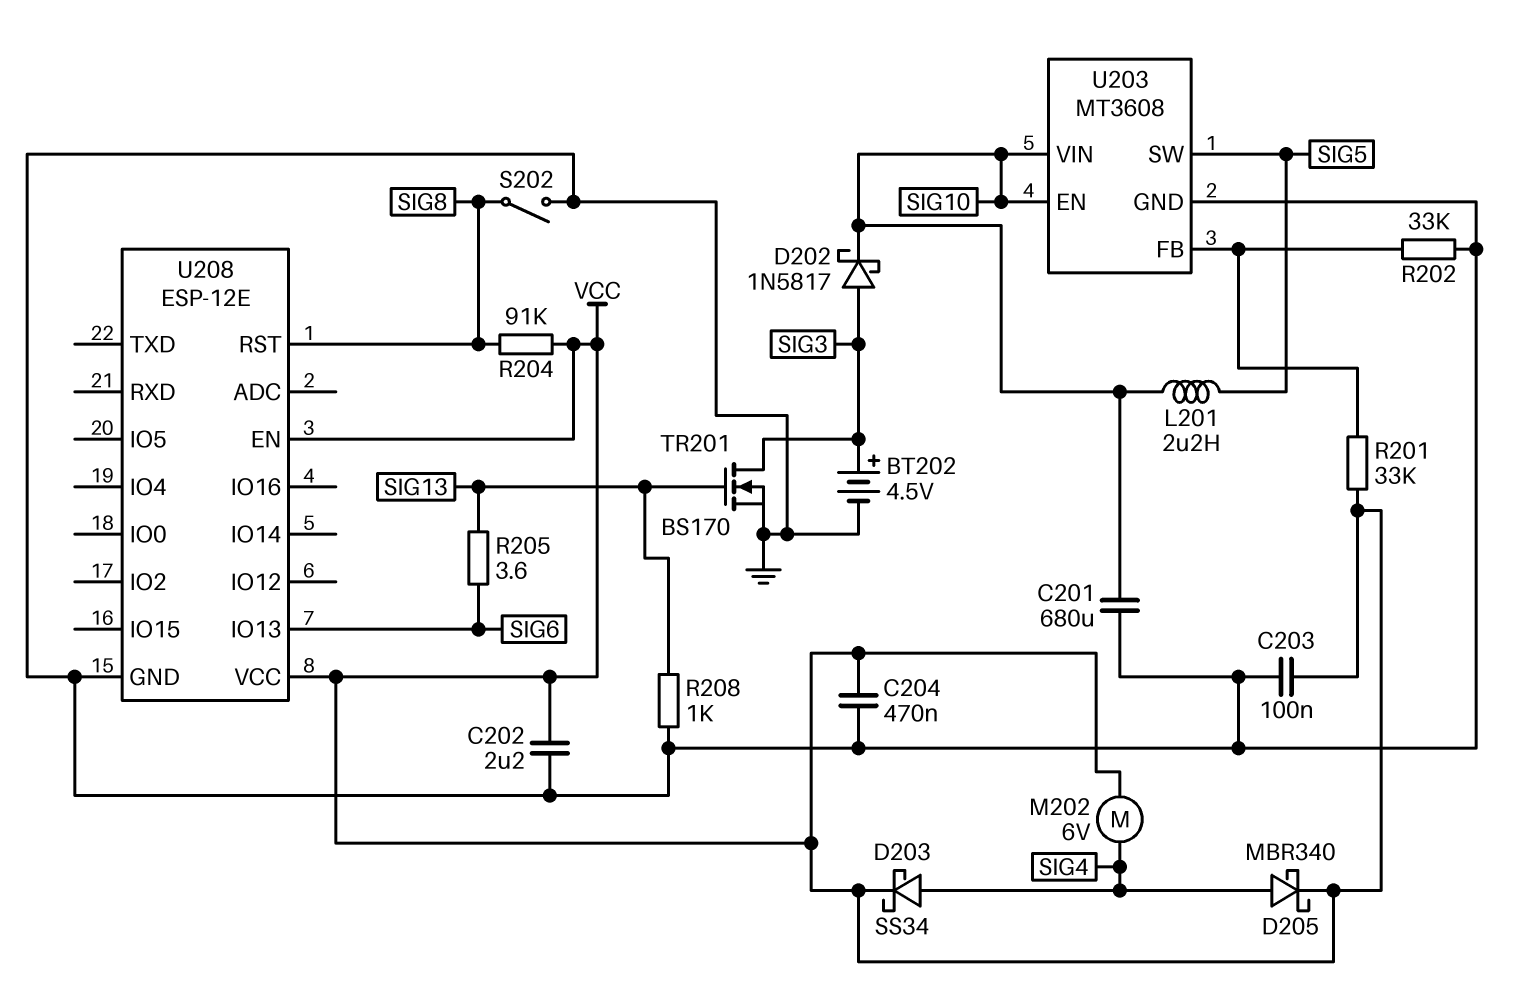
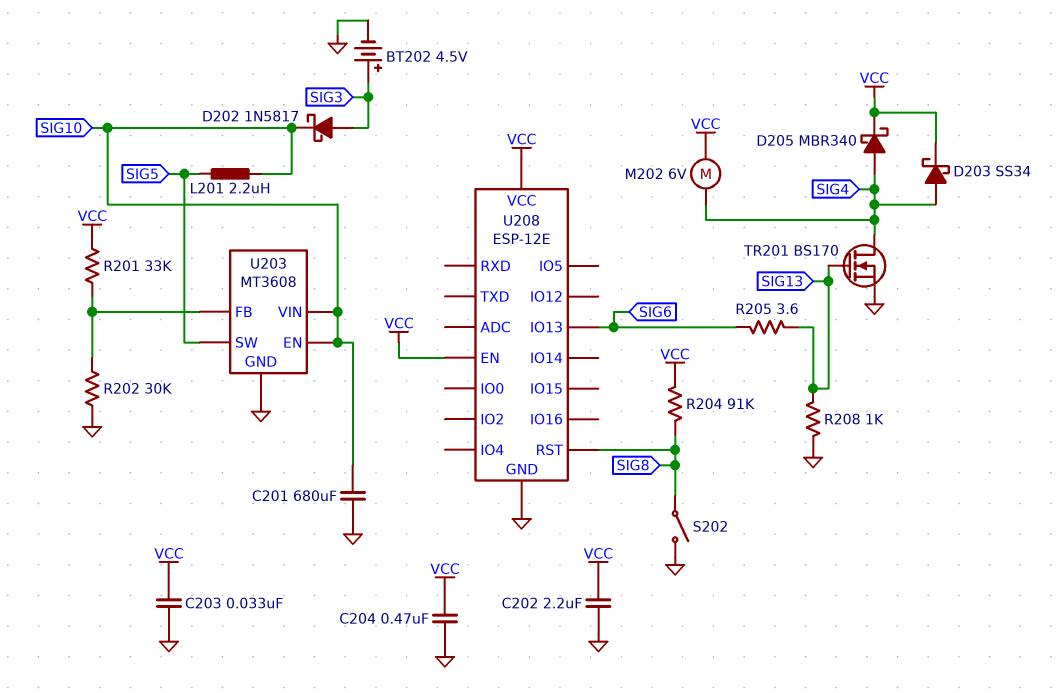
C203: 100nF (GND, VCC) -> 33nF (GND, VCC)
R202: 33k (GND, U203/FB) -> 30k (GND, U203/FB)
TR201: NMOS BS170 (G SIG13, D SIG3, S GND) -> NMOS BS170 (G SIG13, D SIG4, S GND)

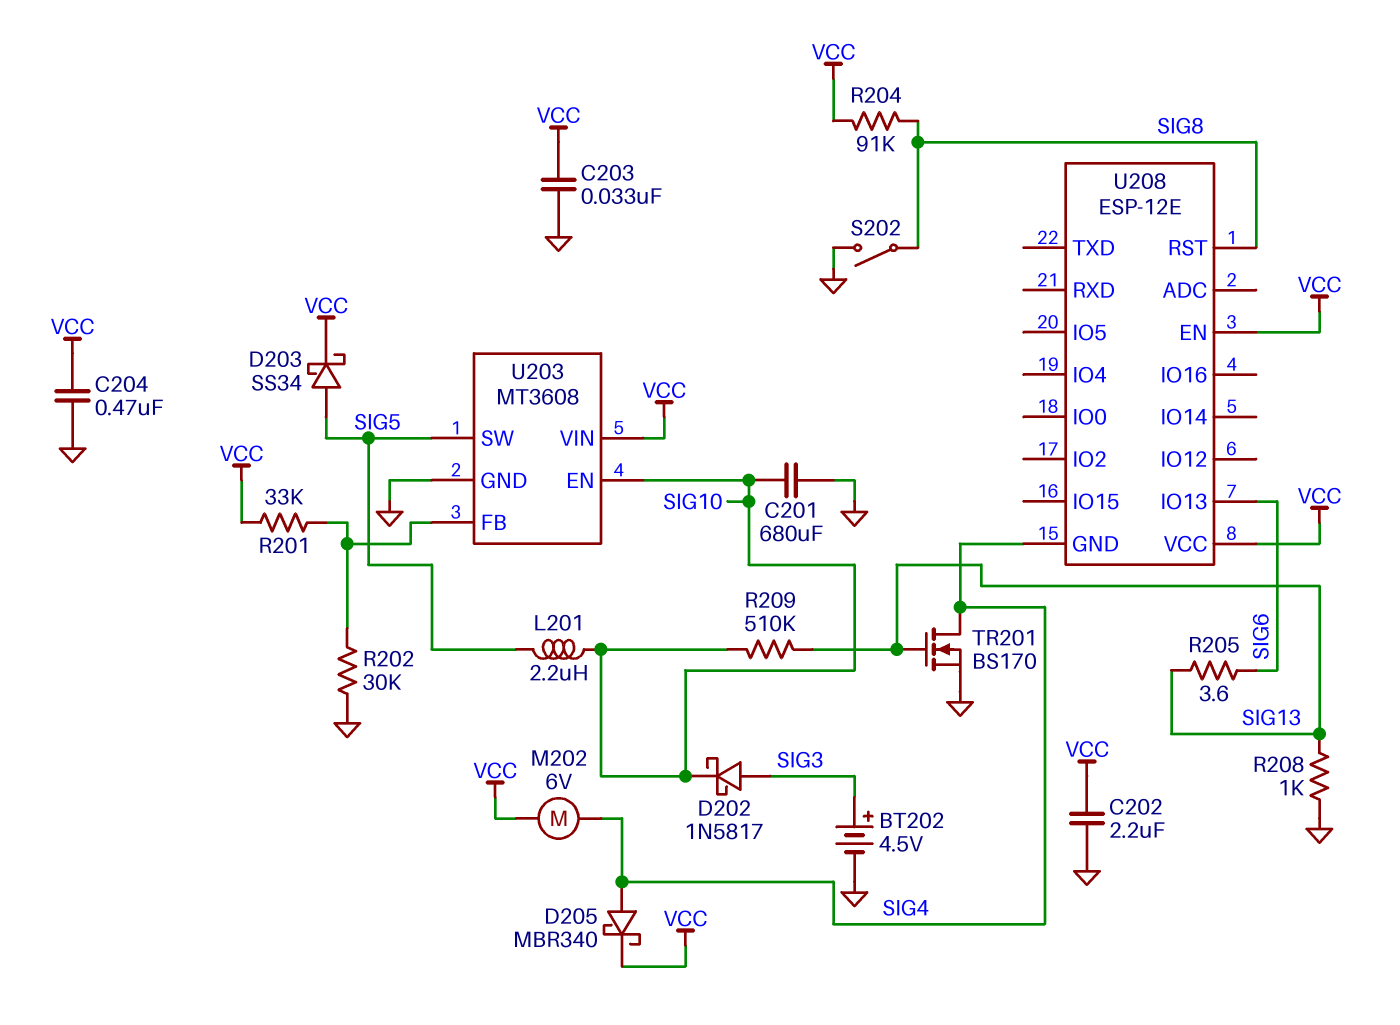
D203: schottky SS34 (A SIG4, K VCC) -> schottky SS34 (A SIG5, K VCC)
R209: none -> 510k (SIG10, SIG13)
U203 pin VIN: SIG10 -> VCC
U208 pin GND: GND -> SIG4

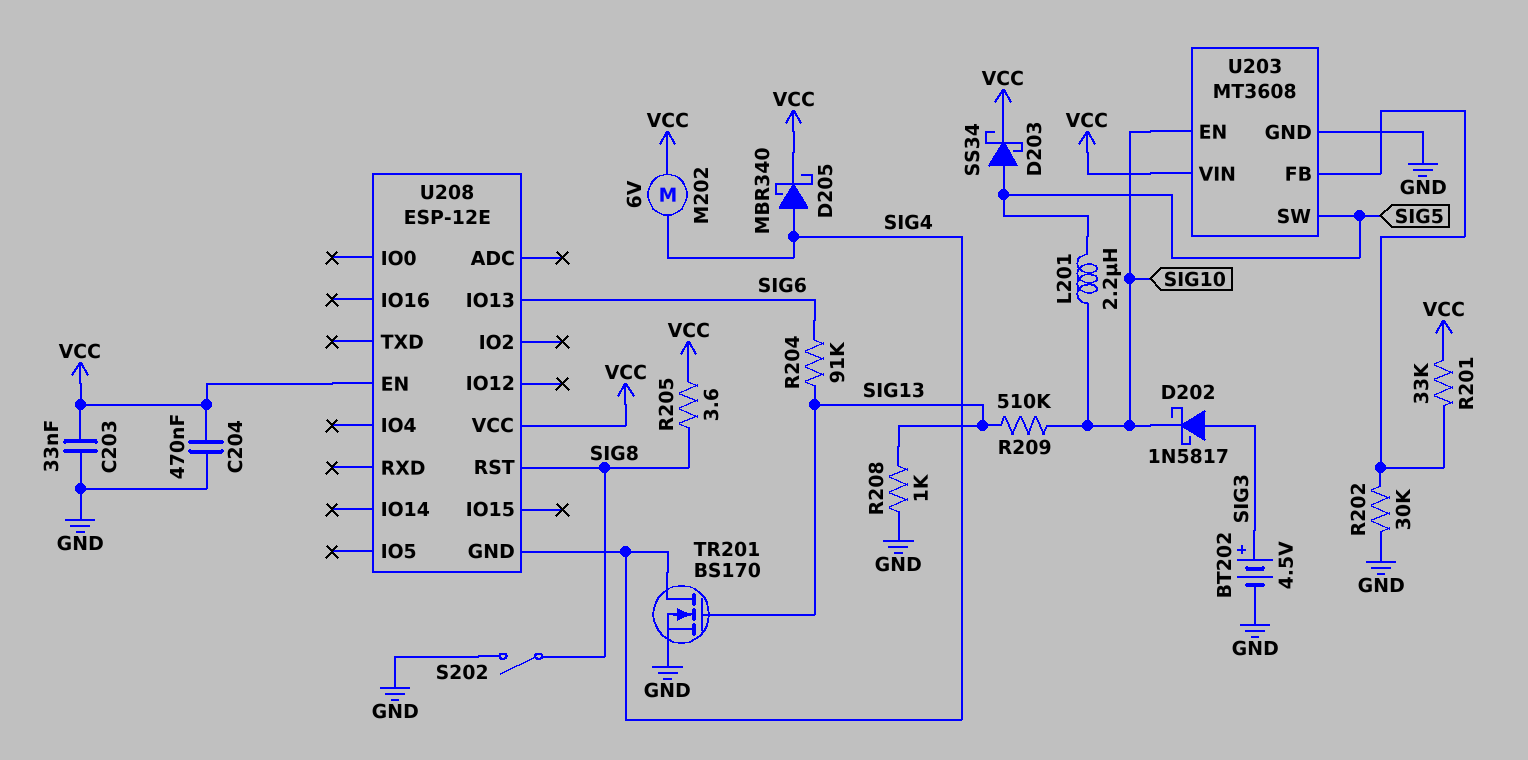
C201: 680uF (GND, SIG10) -> none
C202: 2.2uF (GND, VCC) -> none
R204: 91k (SIG8, VCC) -> 91k (SIG6, SIG13)
R205: 3.6 (SIG6, SIG13) -> 3.6 (SIG8, VCC)

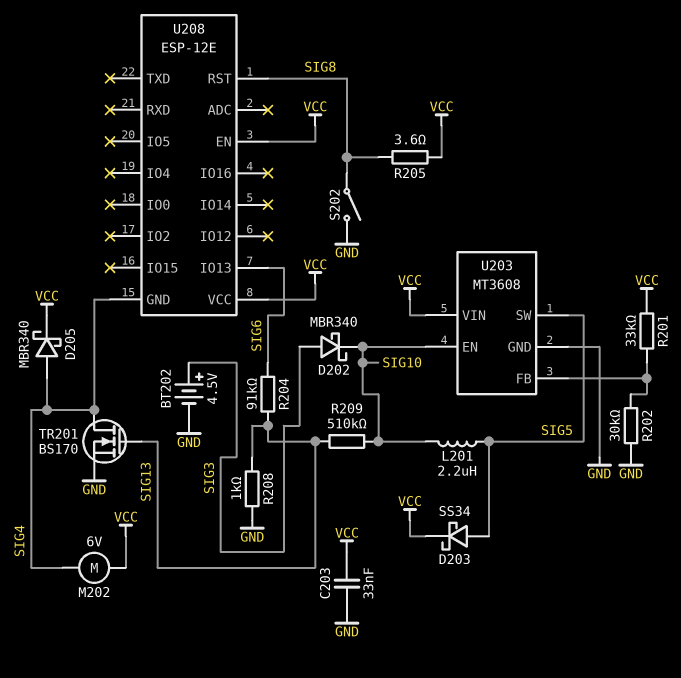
C204: 470nF (GND, VCC) -> none
D202: schottky 1N5817 (A SIG3, K SIG10) -> schottky MBR340 (A SIG3, K SIG10)

